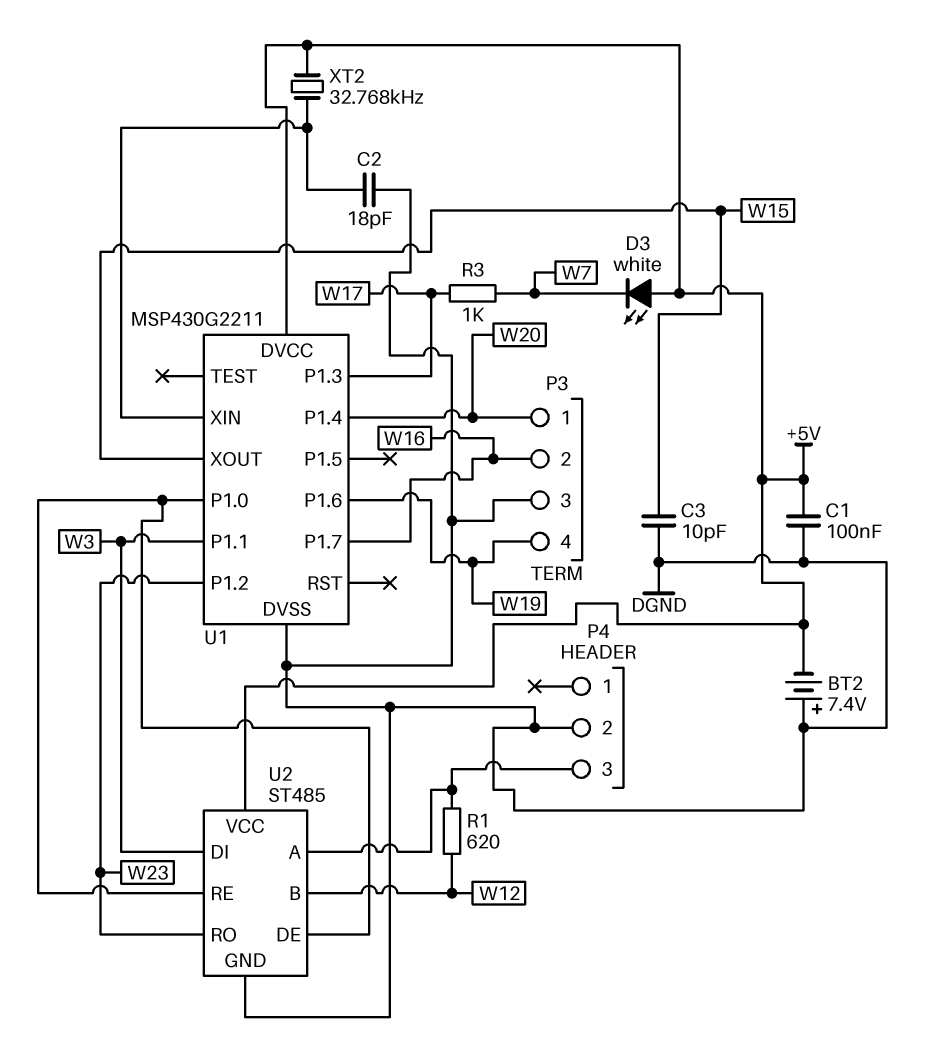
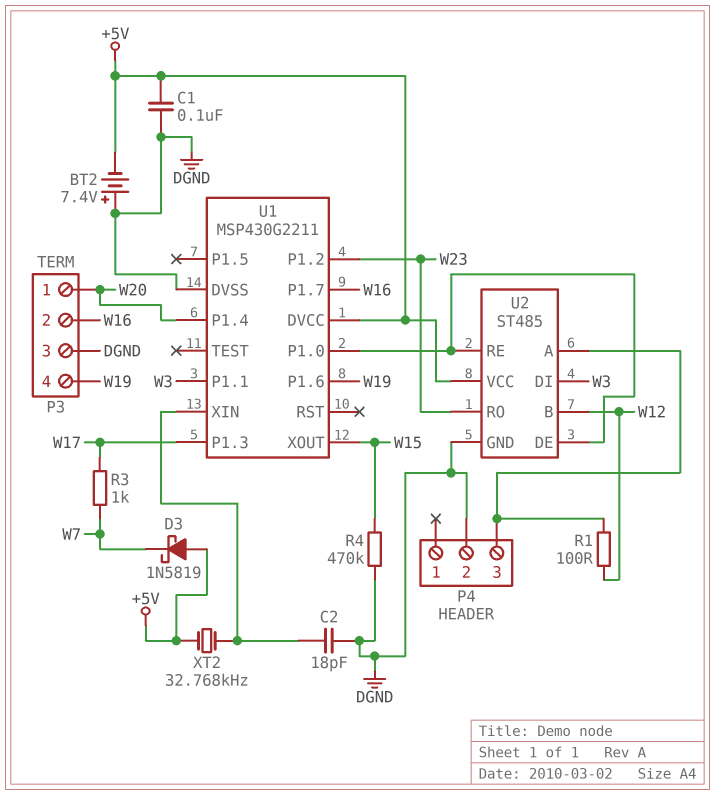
C3: 10pF (DGND, W15) -> none
D3: LED white (A +5V, K W7) -> schottky 1N5819 (A +5V, K W7)
R1: 620 (P4/3, W12) -> 100 (P4/3, W12)
R4: none -> 470k (DGND, W15)

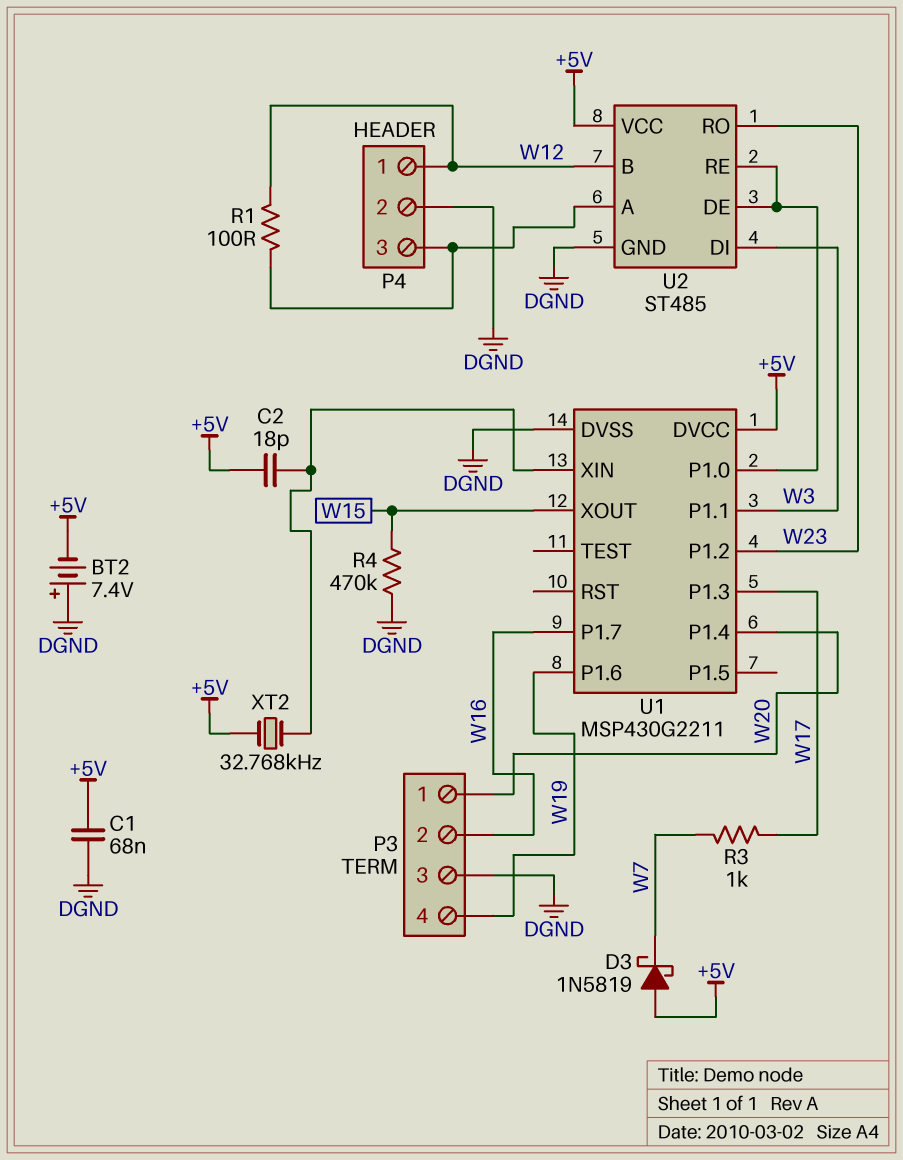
C1: 100nF (+5V, DGND) -> 68nF (+5V, DGND)
C2: 18pF (DGND, U1/XIN) -> 18pF (+5V, U1/XIN)
P4 pin 1: none -> W12

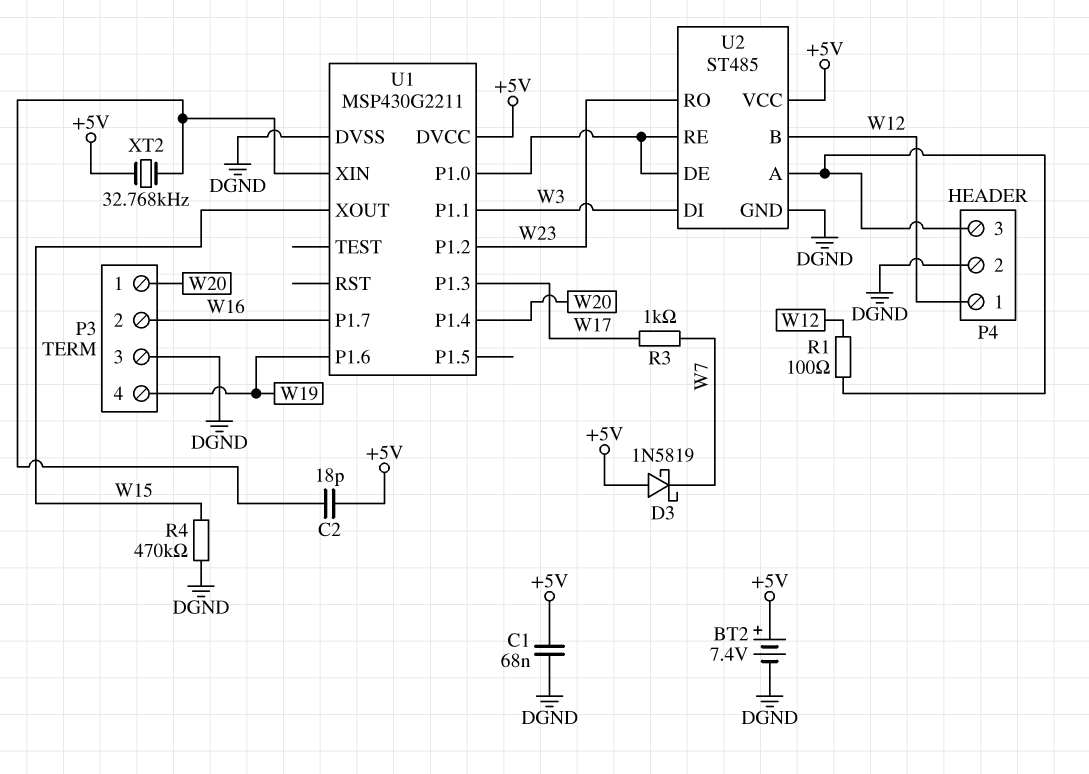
BT2: 7.4V (plus DGND, minus +5V) -> 7.4V (plus +5V, minus DGND)

